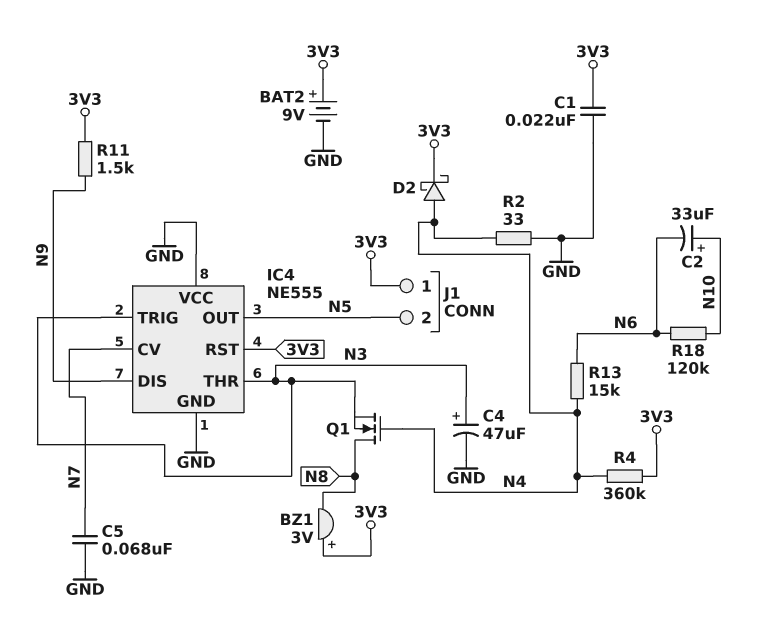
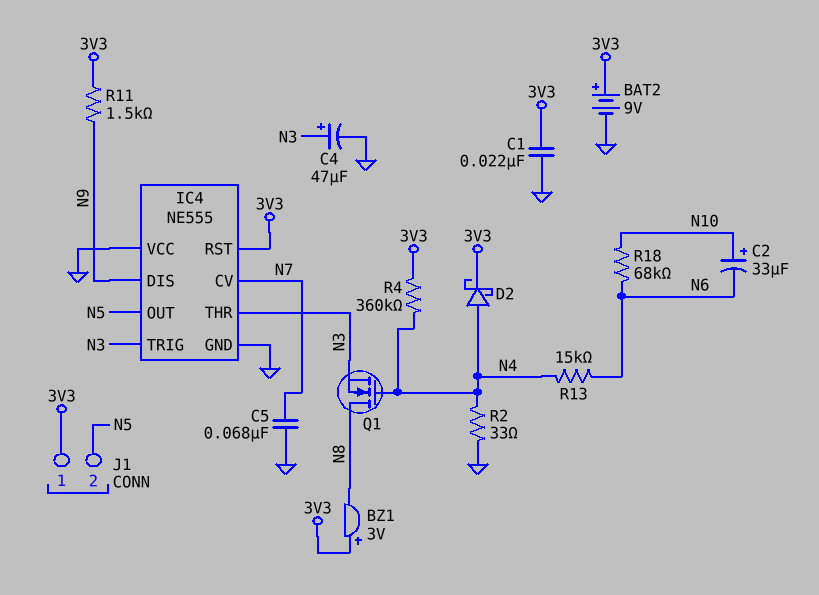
R18: 120k (N6, N10) -> 68k (N6, N10)

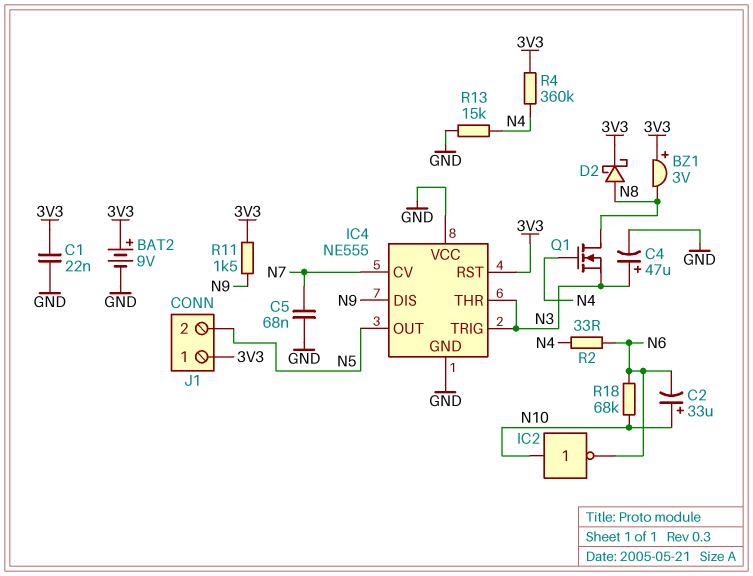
D2: schottky (A N4, K 3V3) -> schottky (A N8, K 3V3)
IC2: none -> NOT (in N10, out N6)
R2: 33 (GND, N4) -> 33 (N4, N6)
R13: 15k (N4, N6) -> 15k (GND, N4)

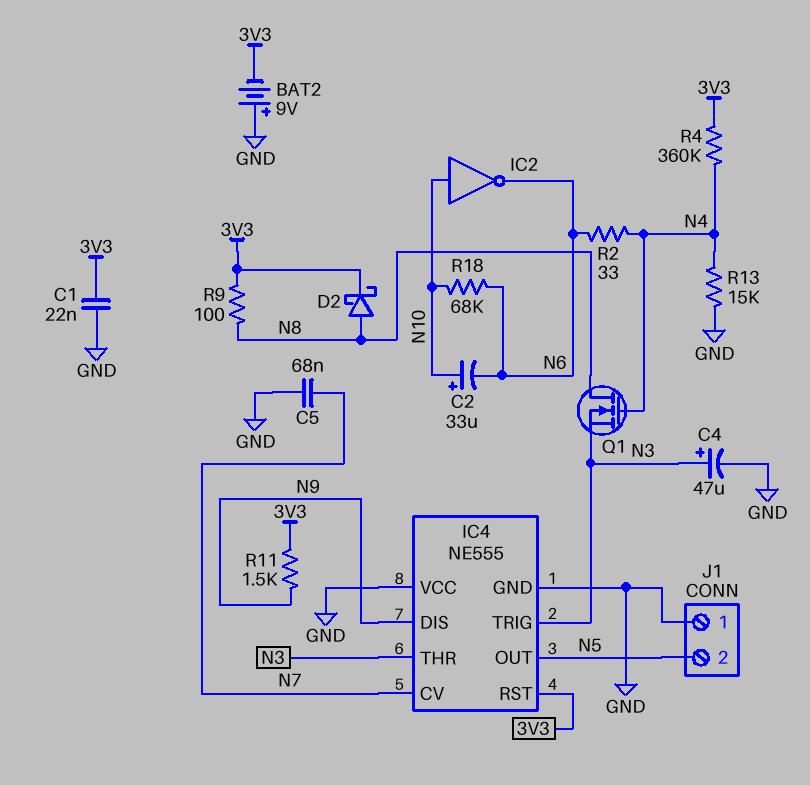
BAT2: 9V (plus 3V3, minus GND) -> 9V (plus GND, minus 3V3)
BZ1: buzzer 3V (plus 3V3, minus N8) -> none
J1 pin 1: 3V3 -> GND
R9: none -> 100 (3V3, N8)

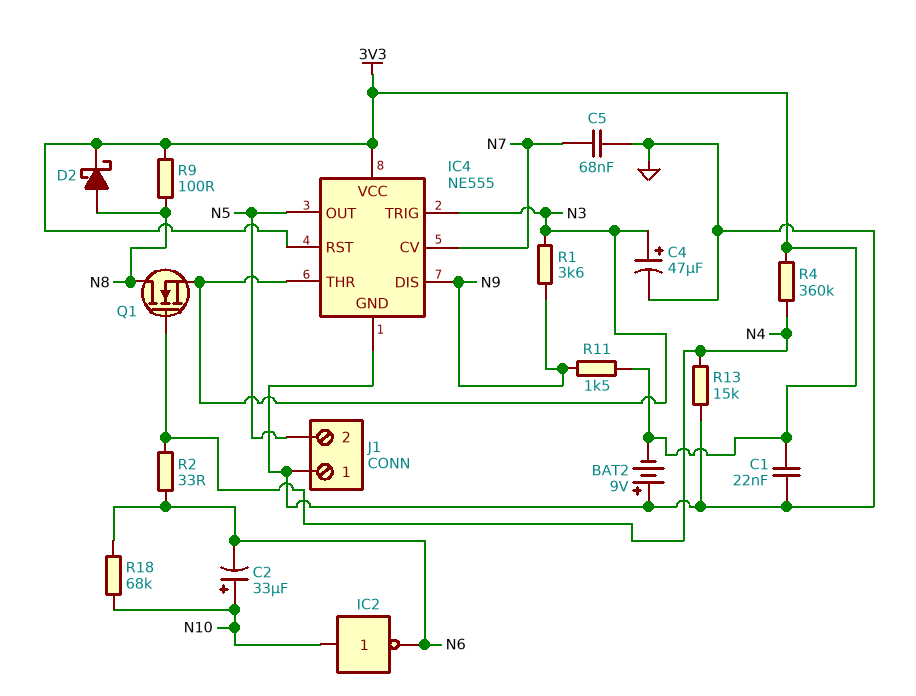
IC4 pin VCC: GND -> 3V3
R1: none -> 3.6k (N3, N9)

